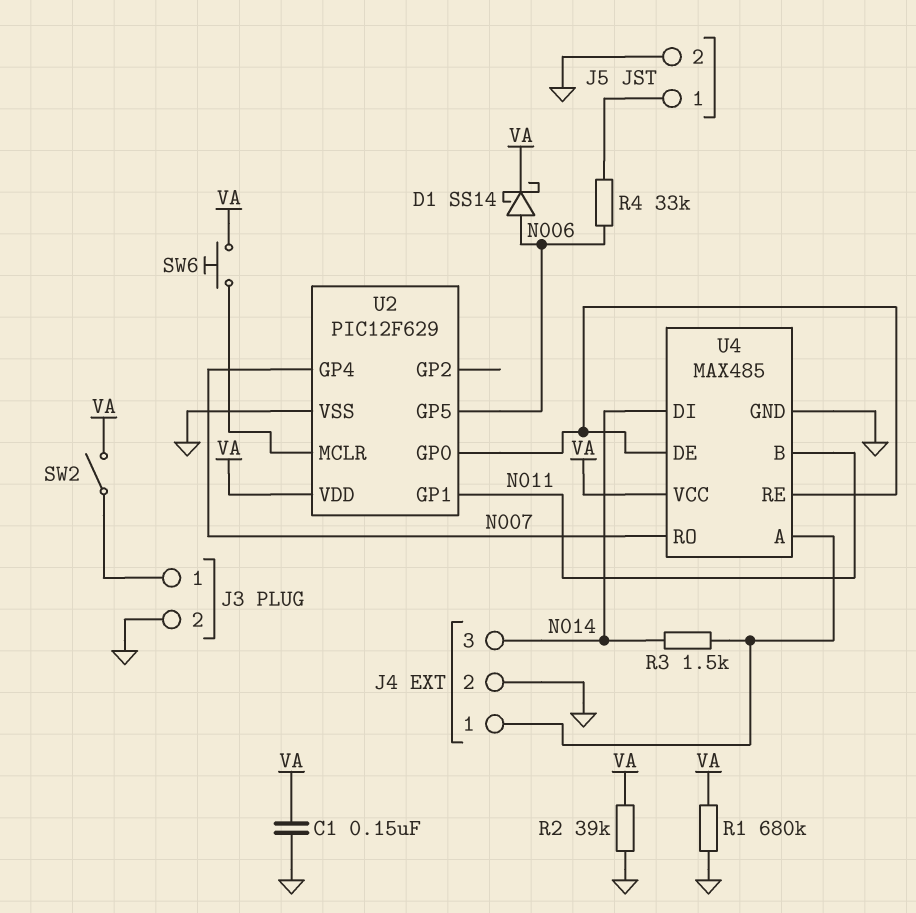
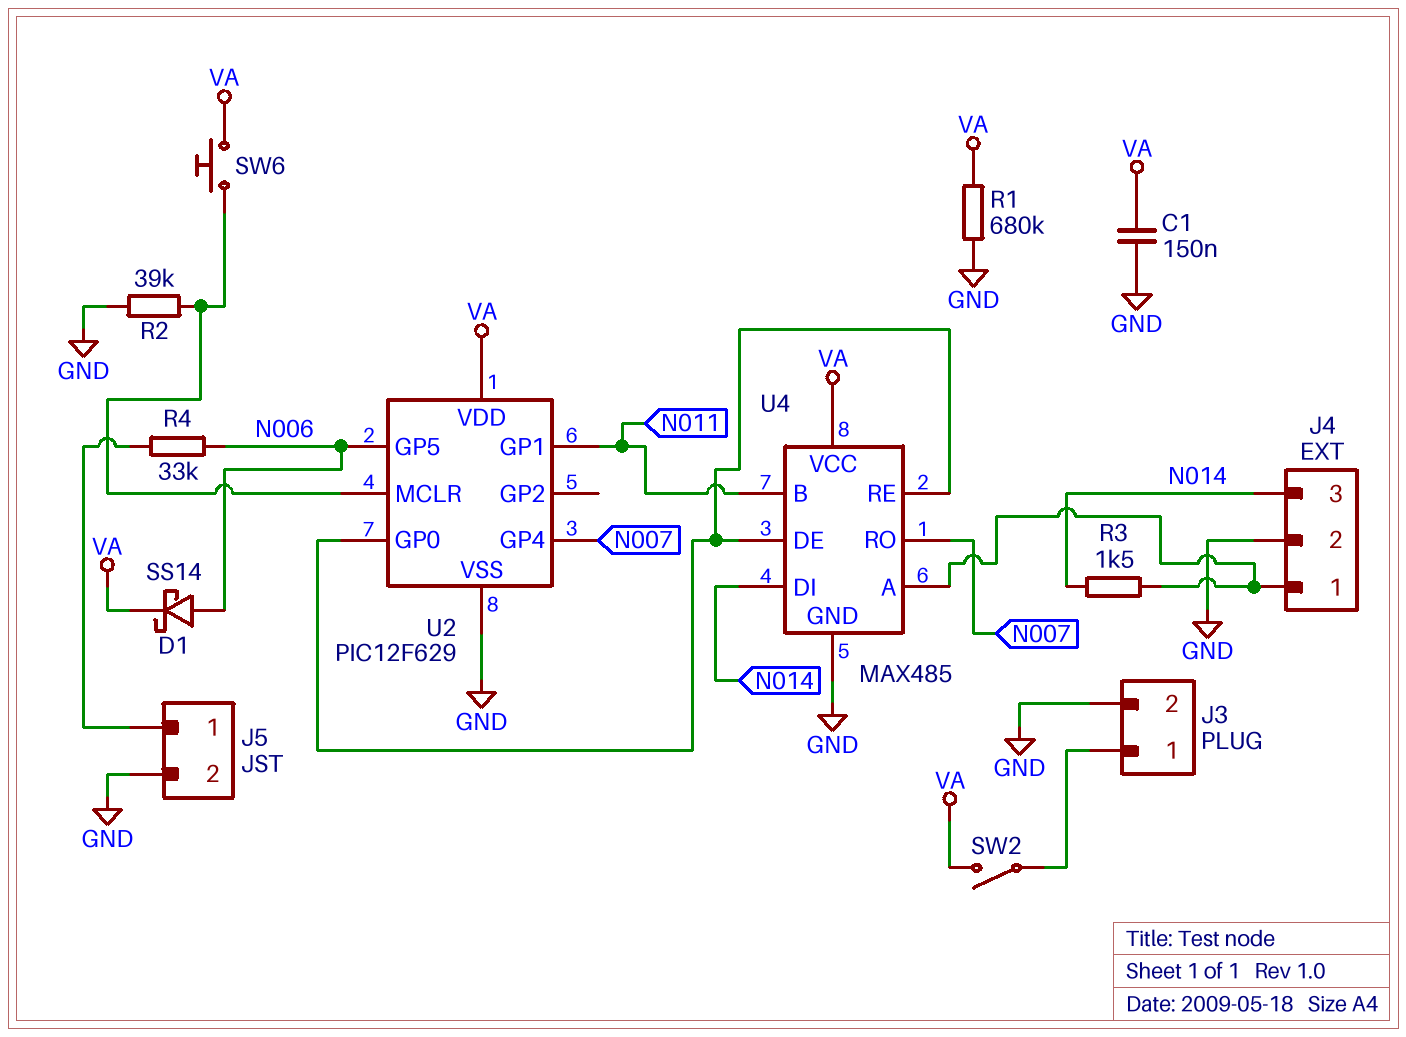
R2: 39k (GND, VA) -> 39k (GND, U2/MCLR)

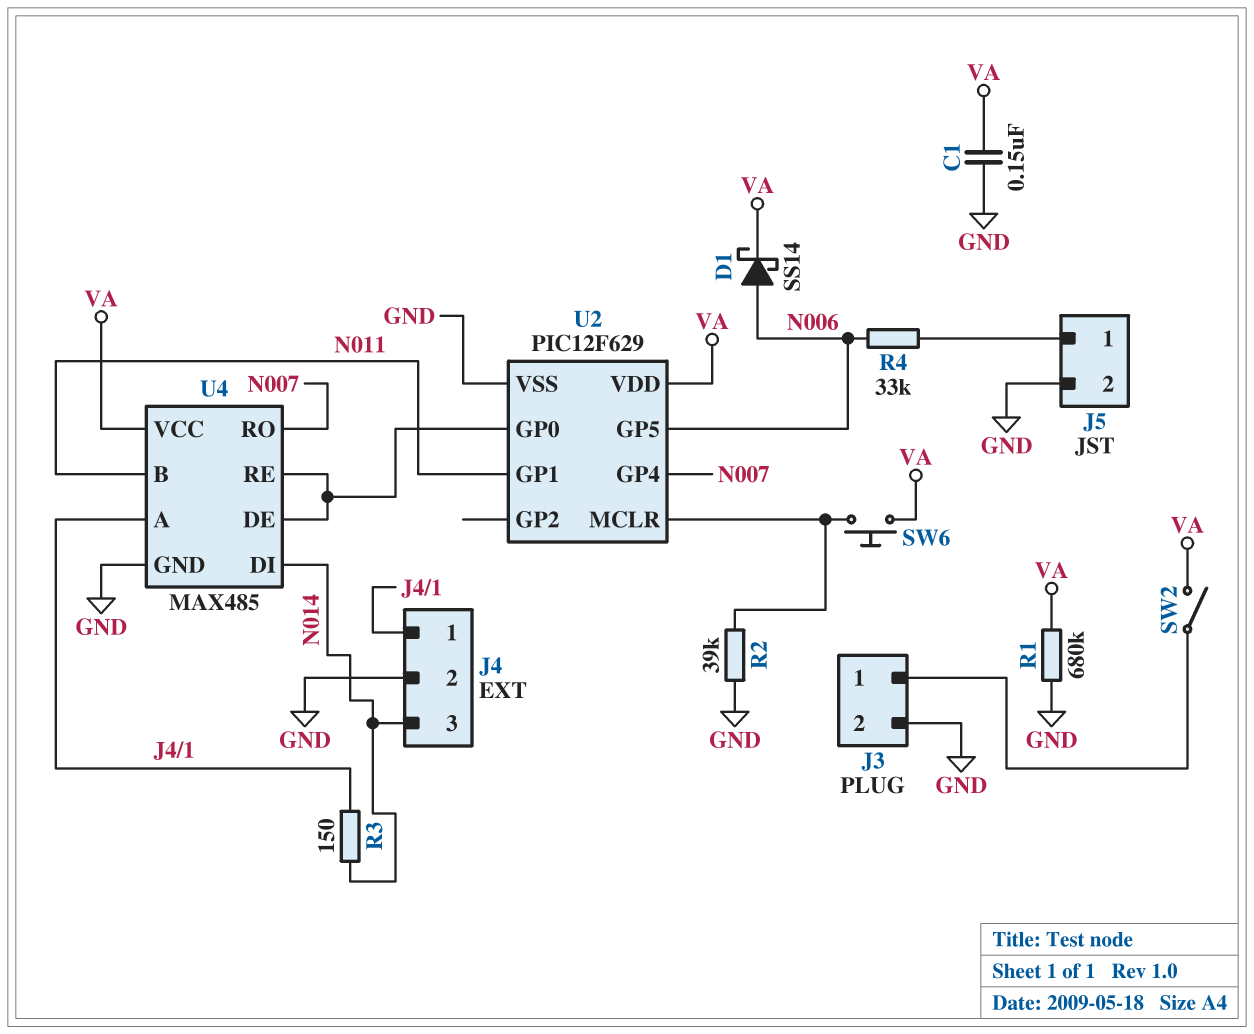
R3: 1.5k (J4/1, N014) -> 150 (J4/1, N014)

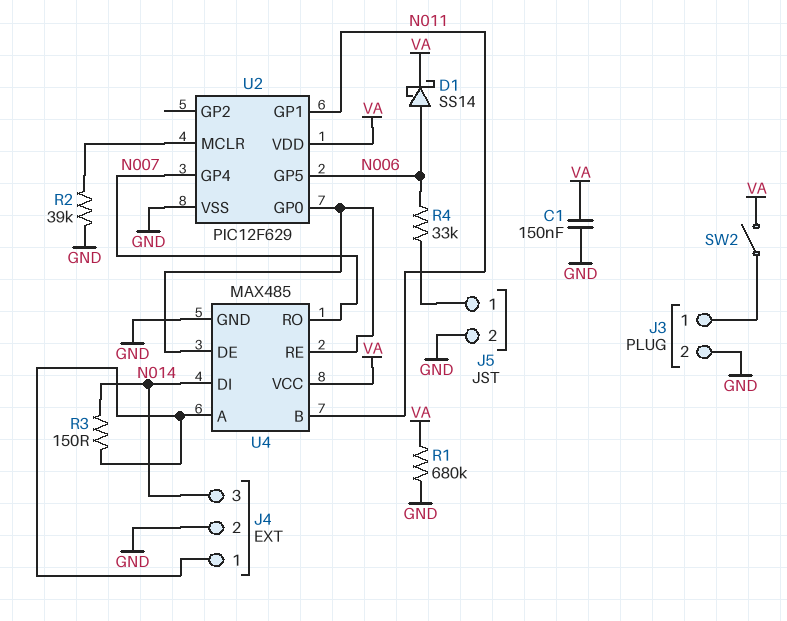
SW6: button (U2/MCLR, VA) -> none

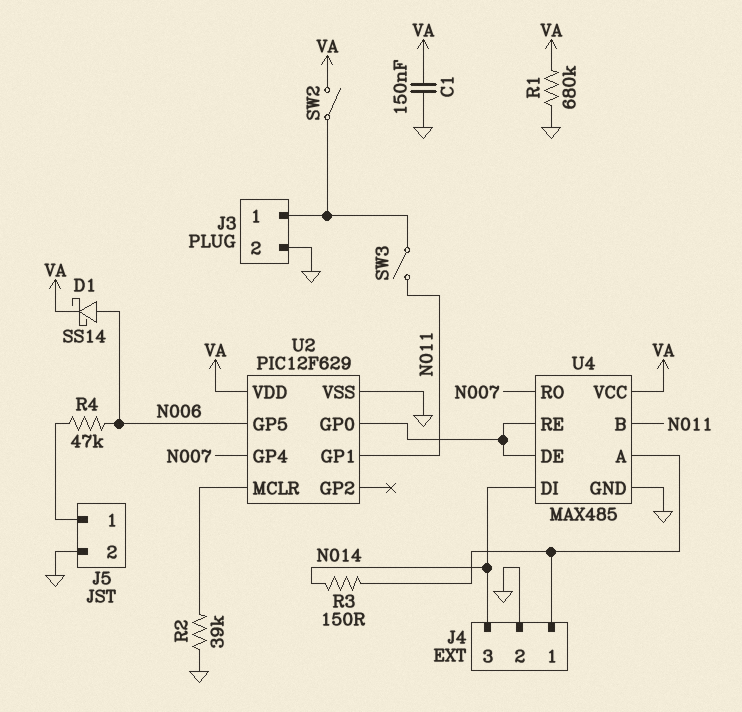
R4: 33k (J5/1, N006) -> 47k (J5/1, N006)
SW3: none -> switch (J3/1, N011)

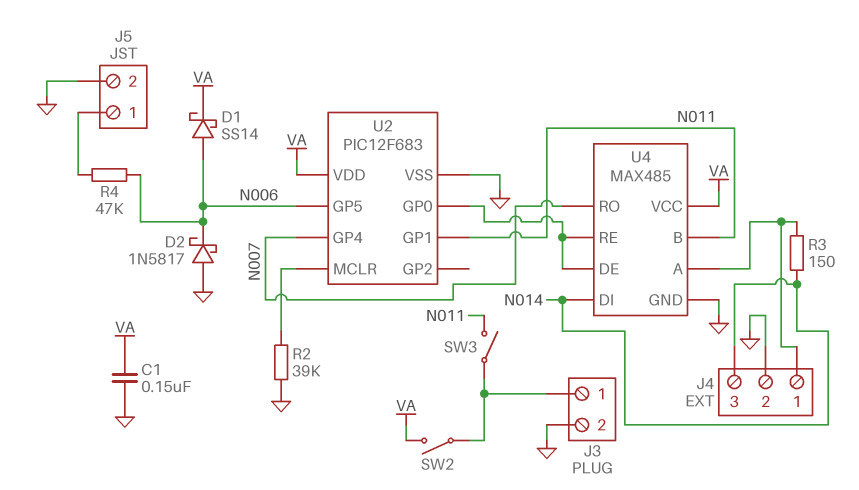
D2: none -> schottky 1N5817 (A GND, K N006)
R1: 680k (GND, VA) -> none
U2: PIC12F629 -> PIC12F683

